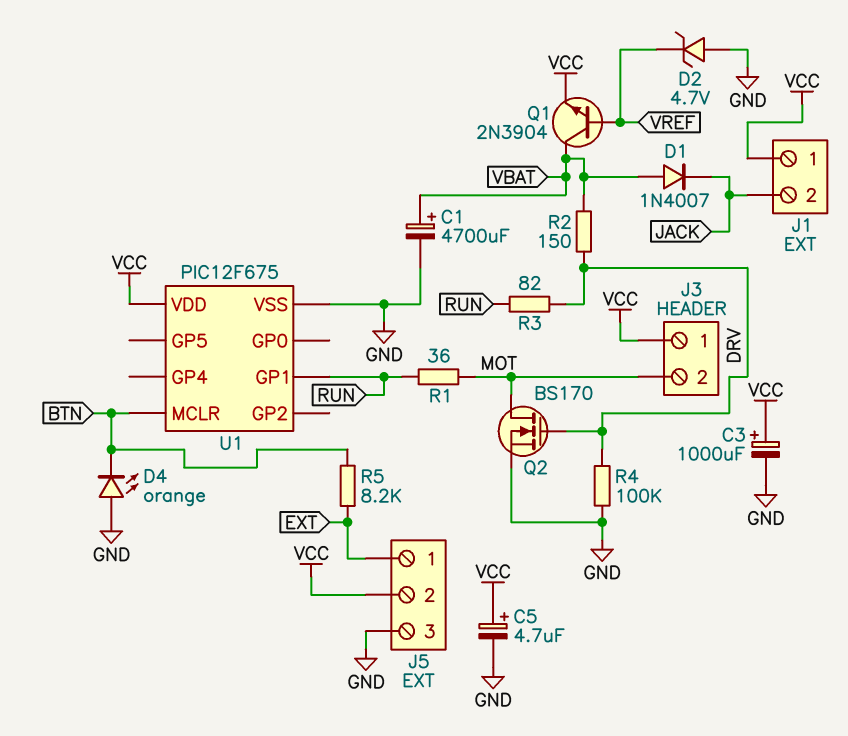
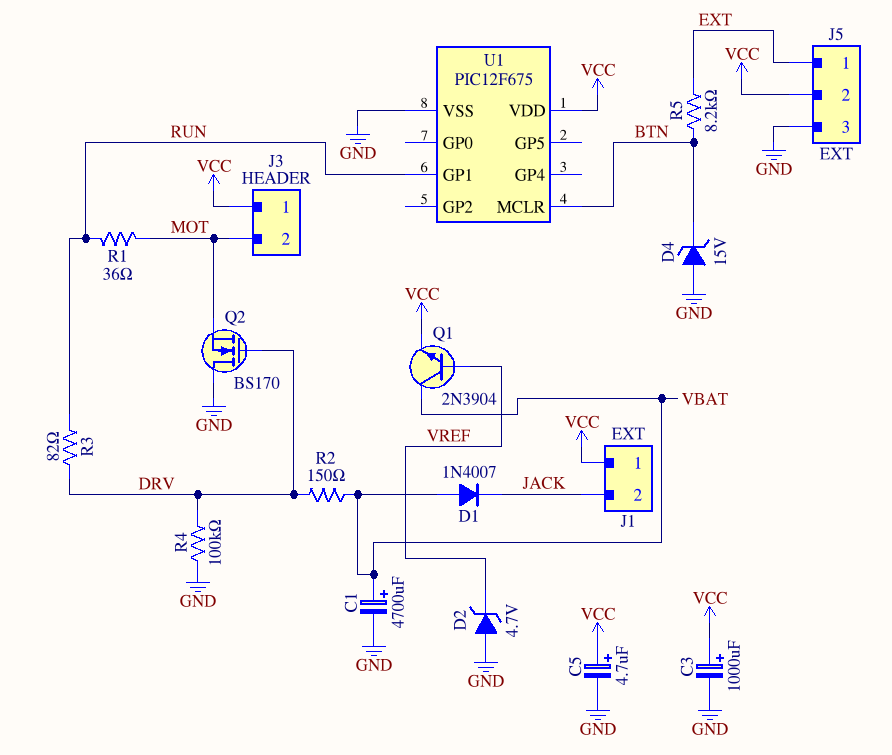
D4: LED orange (A GND, K BTN) -> zener 15V (A GND, K BTN)
Q2: NMOS BS170 (G DRV, D MOT, S GND) -> NMOS BS170 (G DRV, D GND, S MOT)

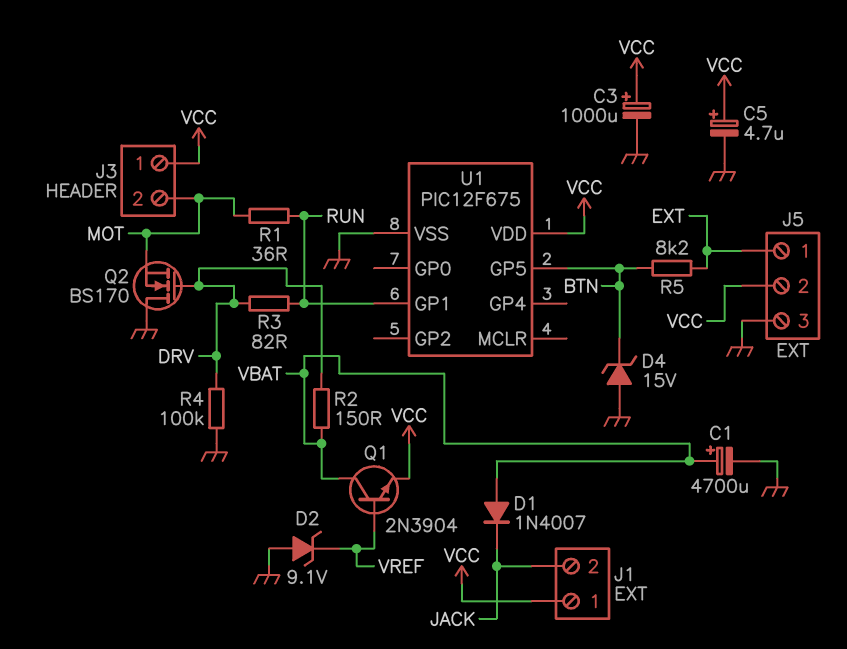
D2: zener 4.7V (A GND, K VREF) -> zener 9.1V (A GND, K VREF)
U1 pin GP5: none -> BTN
U1 pin MCLR: BTN -> none

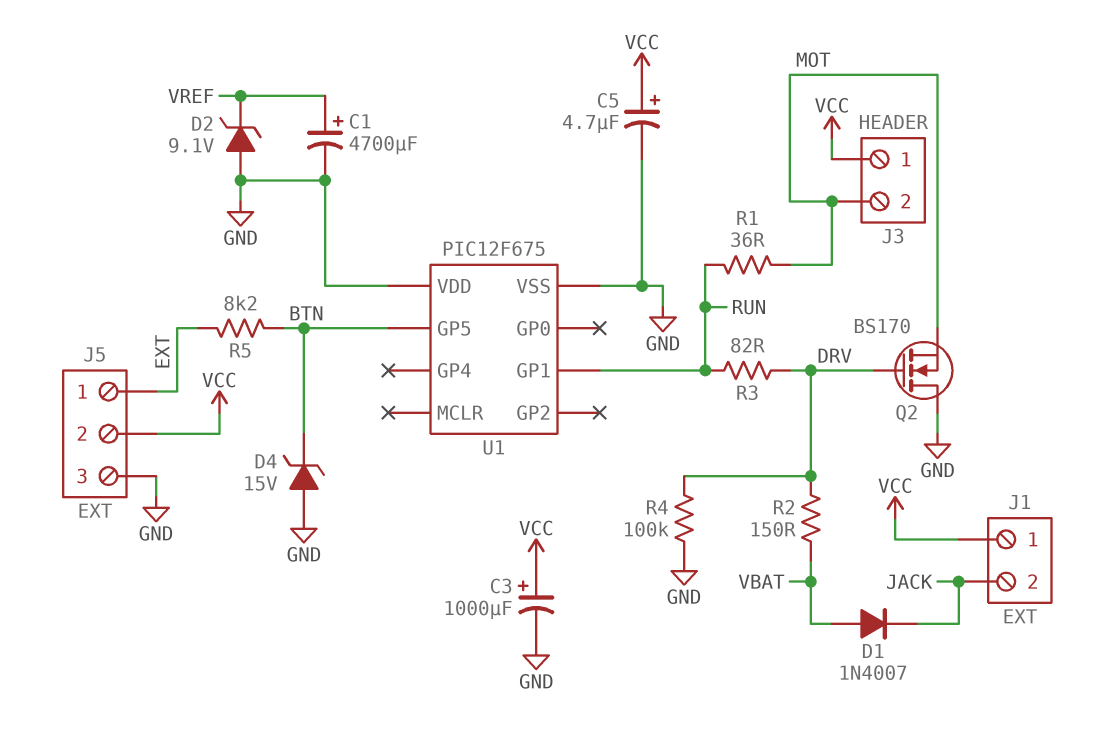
C1: 4700uF (plus VBAT, minus GND) -> 4700uF (plus VREF, minus GND)
Q1: NPN 2N3904 (B VREF, C VBAT, E VCC) -> none
U1 pin VDD: VCC -> GND

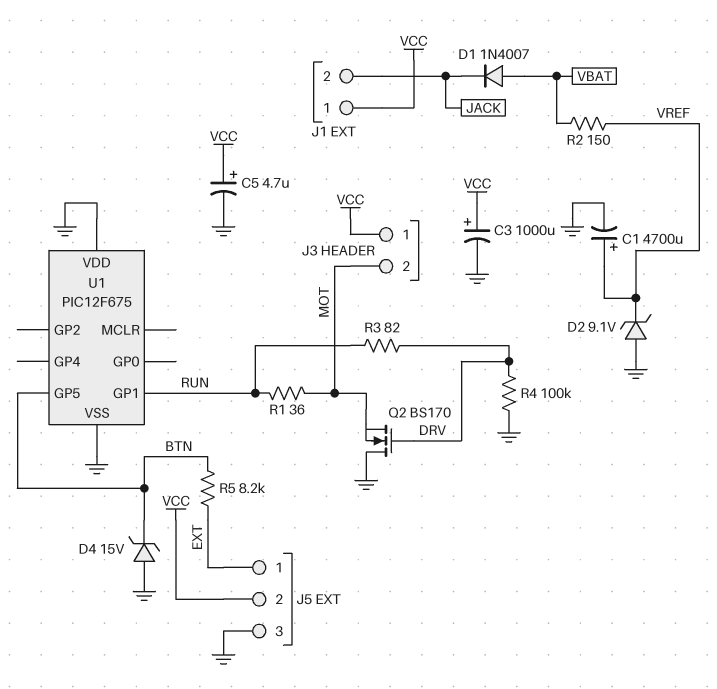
R2: 150 (DRV, VBAT) -> 150 (VBAT, VREF)

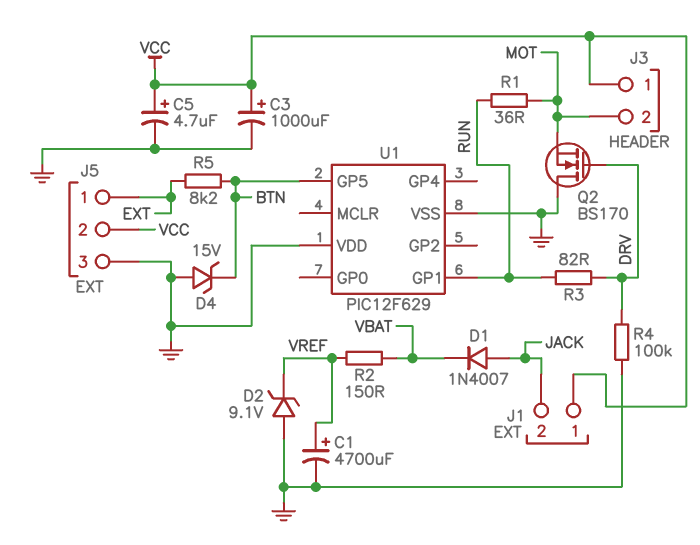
D1: diode 1N4007 (A VBAT, K JACK) -> diode 1N4007 (A JACK, K VBAT)
U1: PIC12F675 -> PIC12F629

